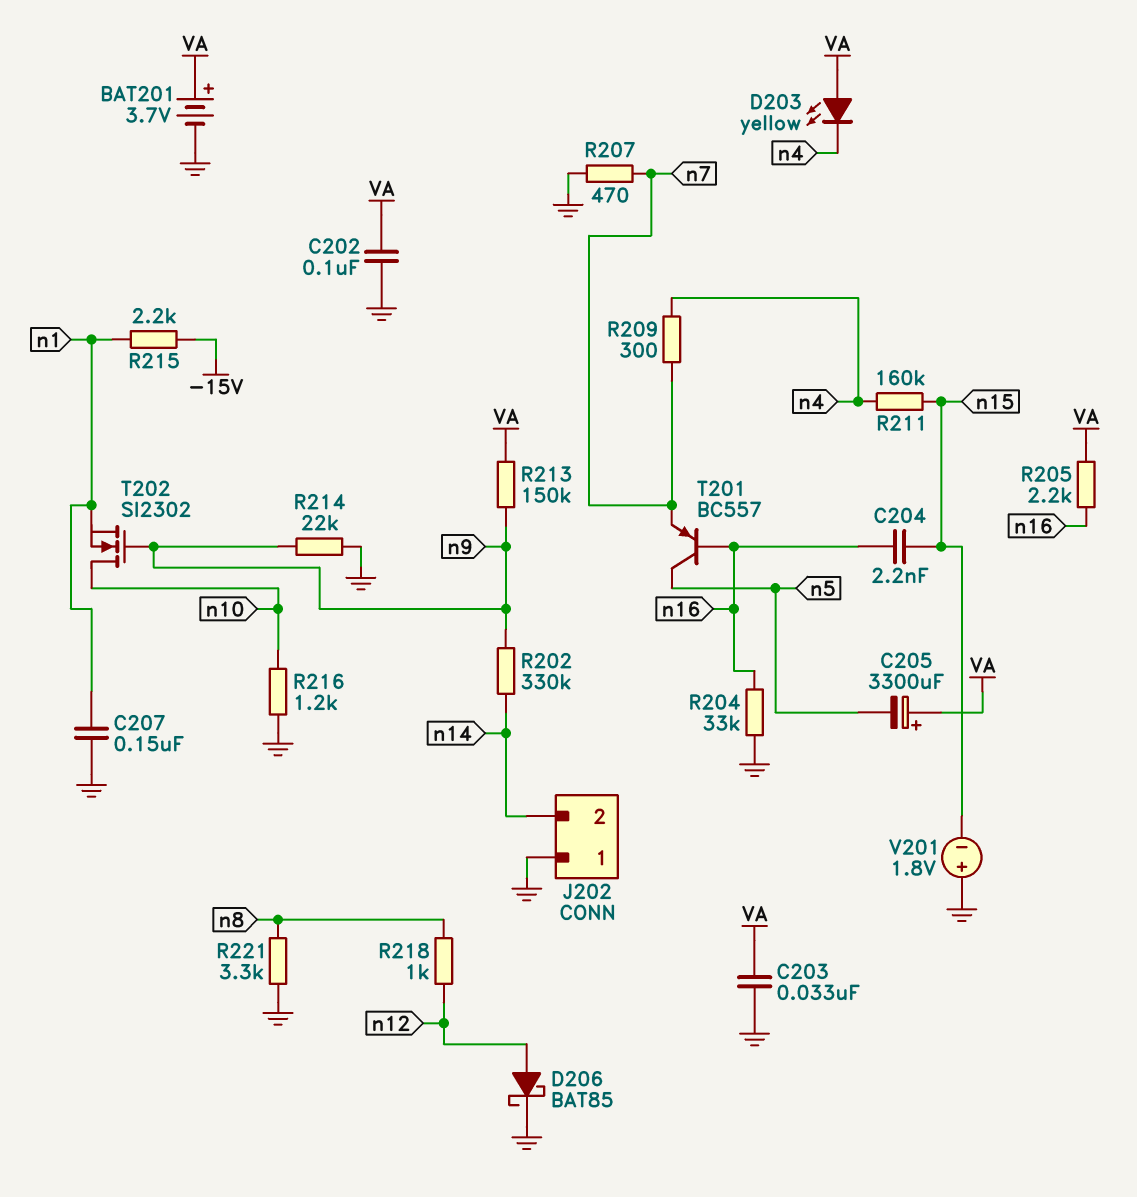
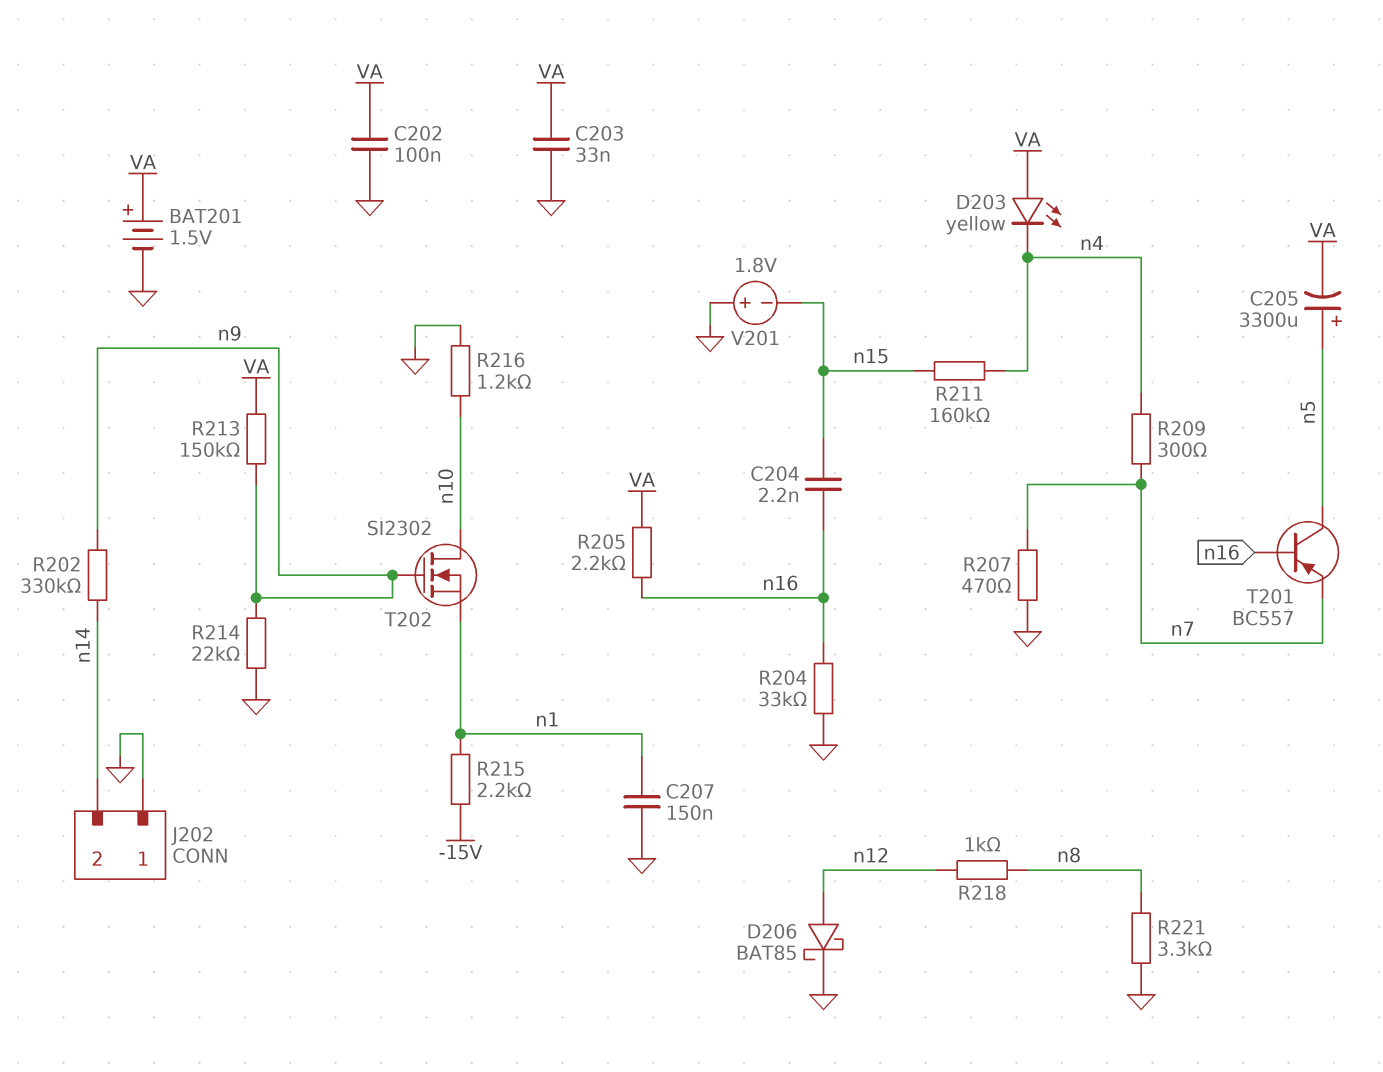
BAT201: 3.7V (plus VA, minus GND) -> 1.5V (plus VA, minus GND)
C205: 3300uF (plus VA, minus n5) -> 3300uF (plus n5, minus VA)

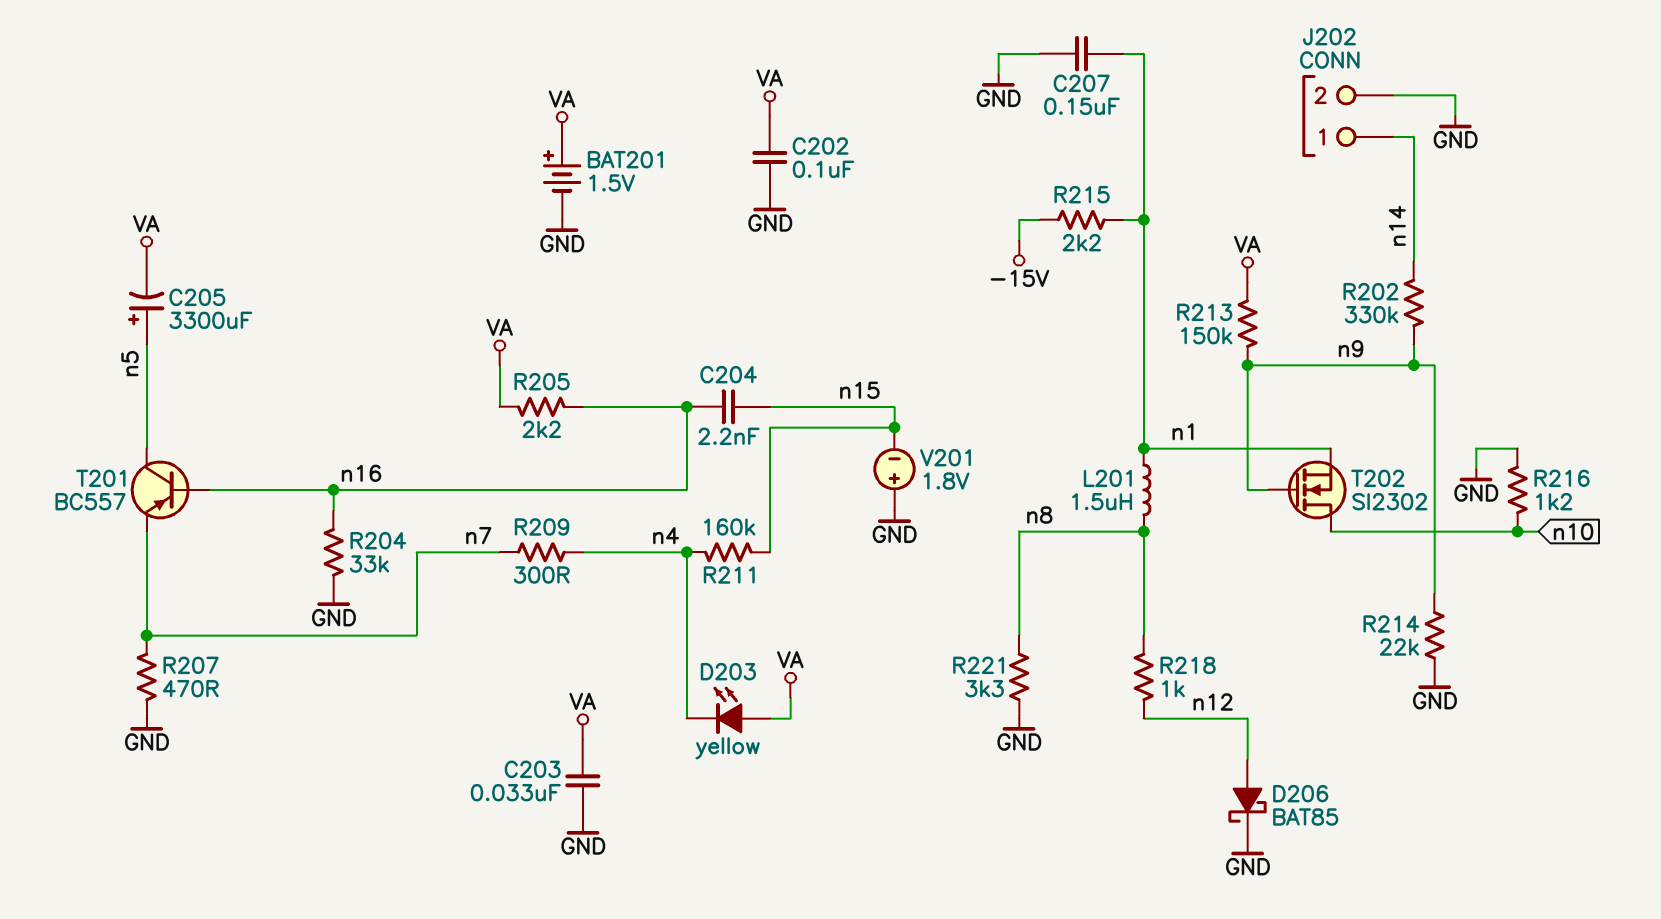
J202 pin 1: GND -> n14
J202 pin 2: n14 -> GND
L201: none -> 1.5uH (n1, n8)

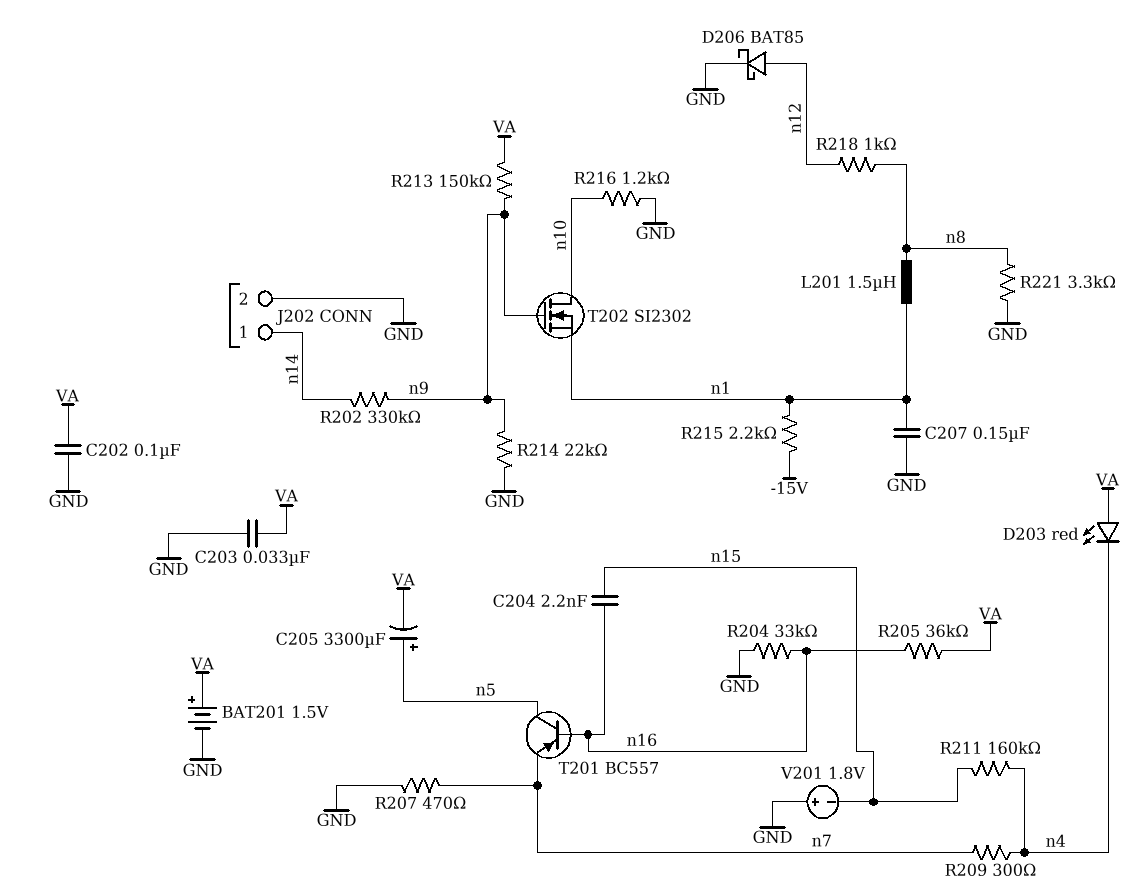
D203: LED yellow (A VA, K n4) -> LED red (A VA, K n4)
R205: 2.2k (VA, n16) -> 36k (VA, n16)

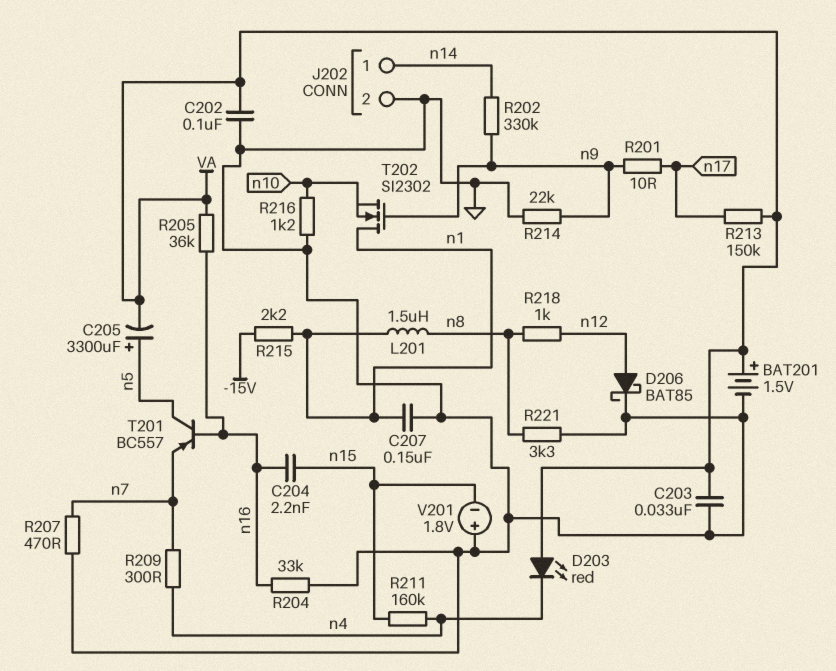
R201: none -> 10 (n9, n17)
R213: 150k (VA, n9) -> 150k (VA, n17)
T202: NMOS SI2302 (G n9, D n10, S n1) -> NMOS SI2302 (G n9, D n1, S n10)

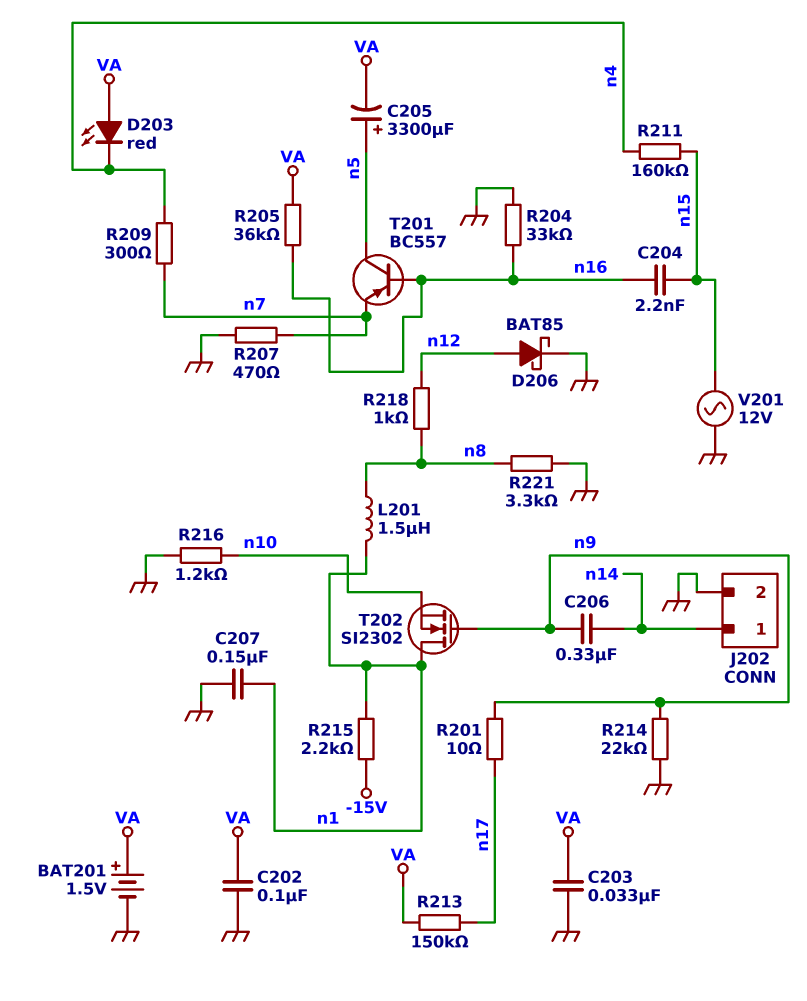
C206: none -> 330nF (n9, n14)
R202: 330k (n9, n14) -> none
V201: 1.8V (plus GND, minus n15) -> AC 12V (GND, n15)

